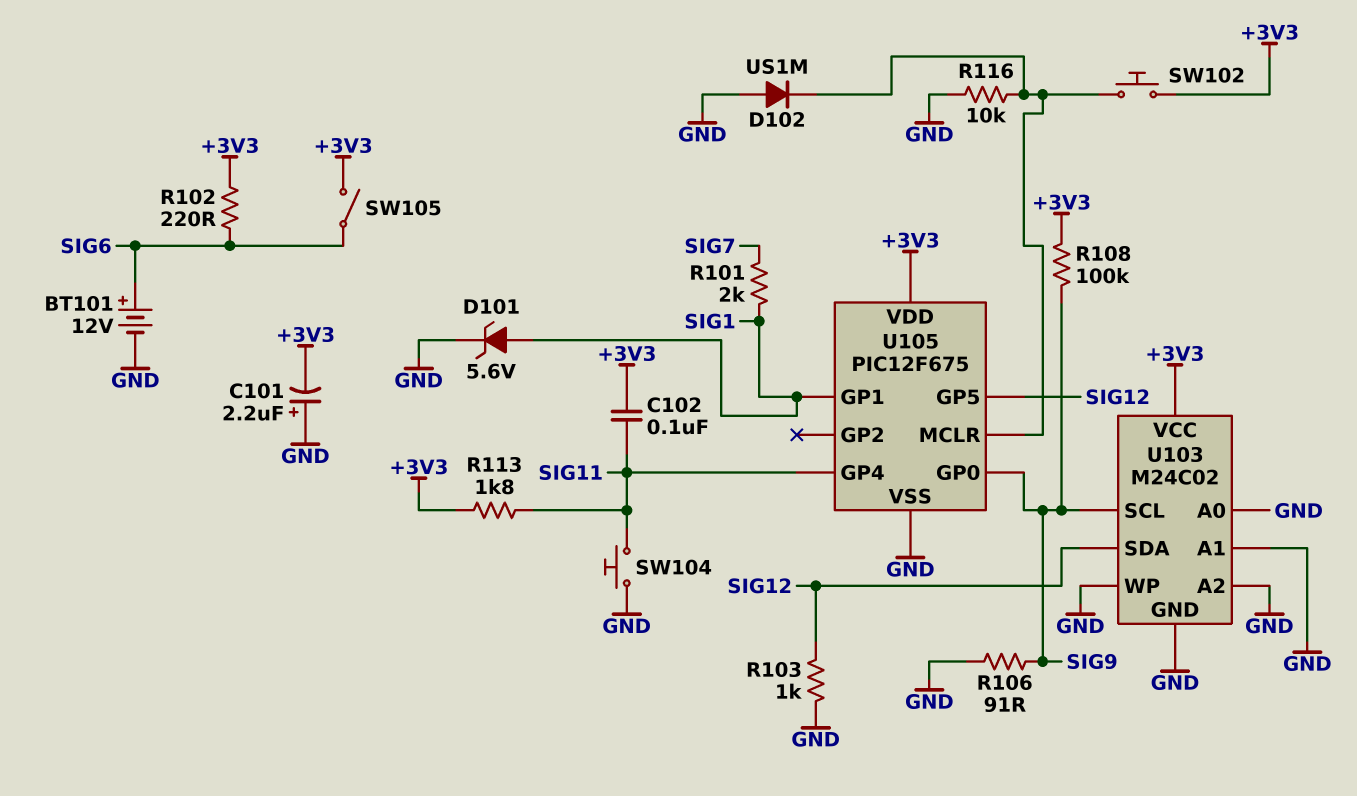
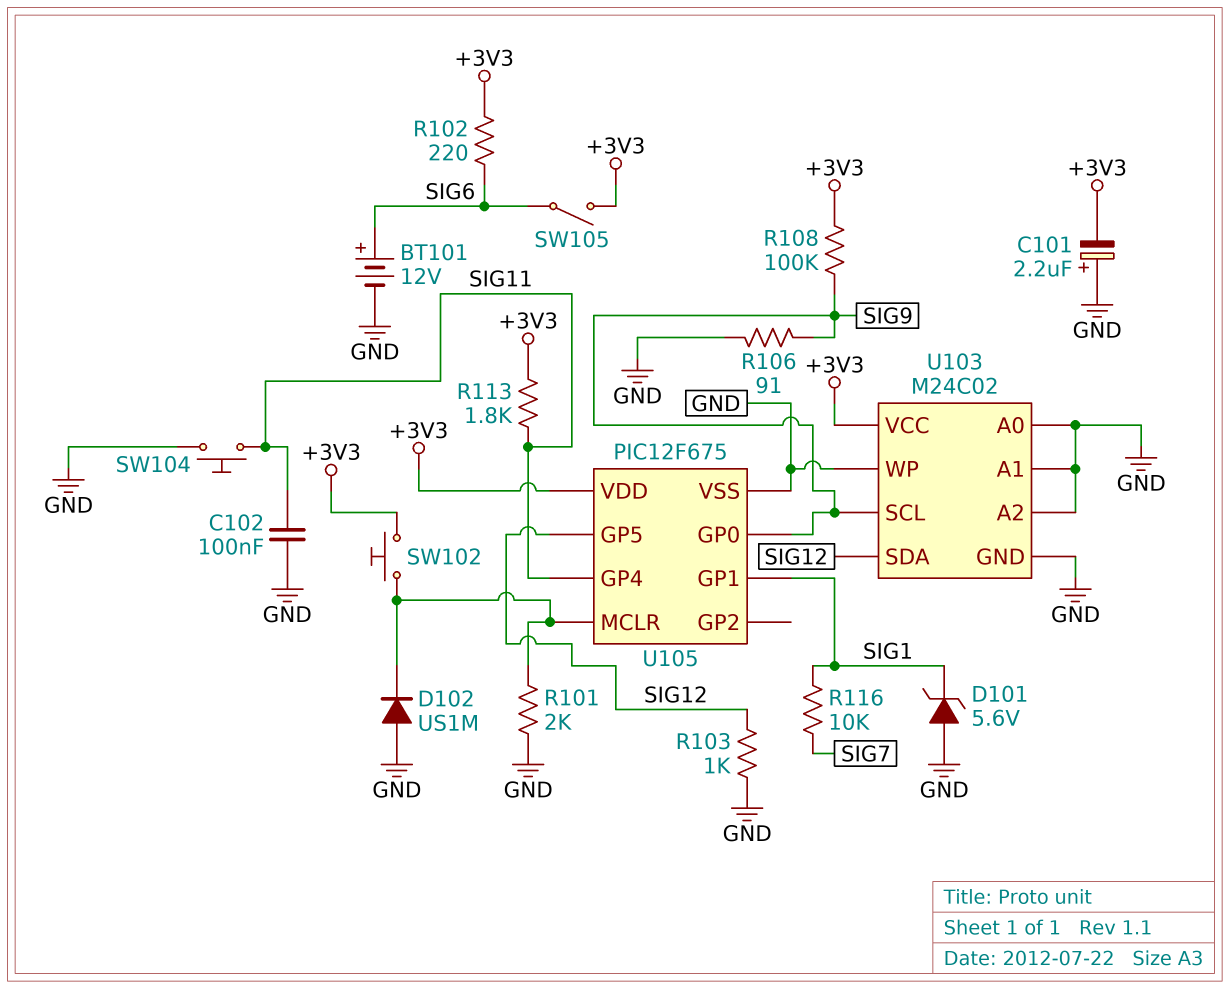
C102: 100nF (+3V3, SIG11) -> 100nF (GND, SIG11)
D101: zener 5.6V (A SIG1, K GND) -> zener 5.6V (A GND, K SIG1)
R101: 2k (SIG1, SIG7) -> 2k (GND, U105/MCLR)
R116: 10k (GND, U105/MCLR) -> 10k (SIG1, SIG7)

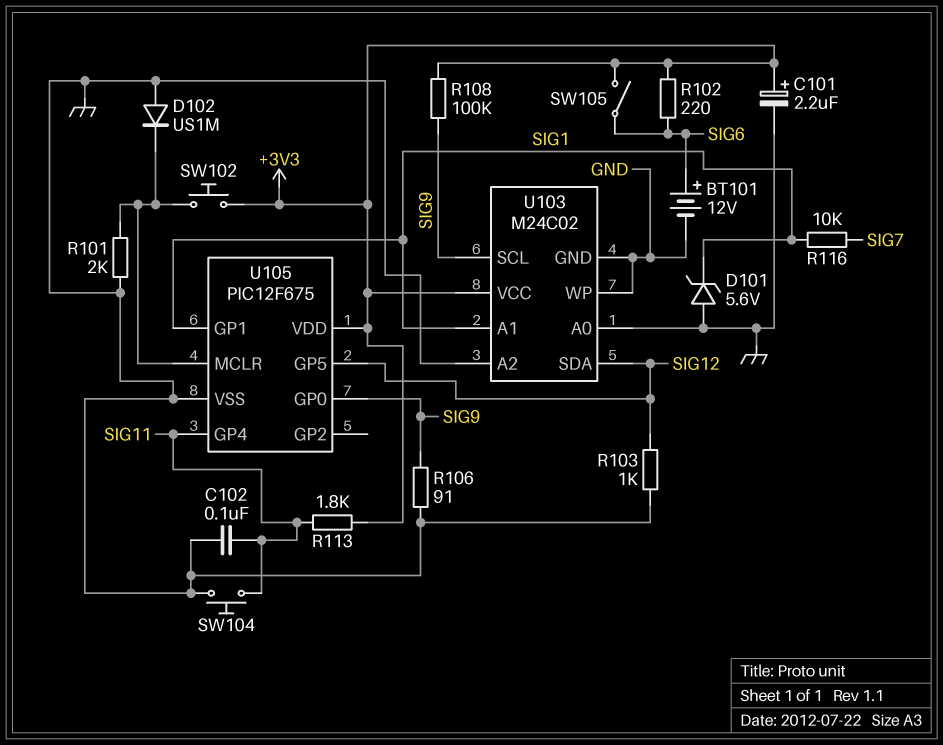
C101: 2.2uF (plus GND, minus +3V3) -> 2.2uF (plus +3V3, minus GND)
U103 pin A1: GND -> SIG1

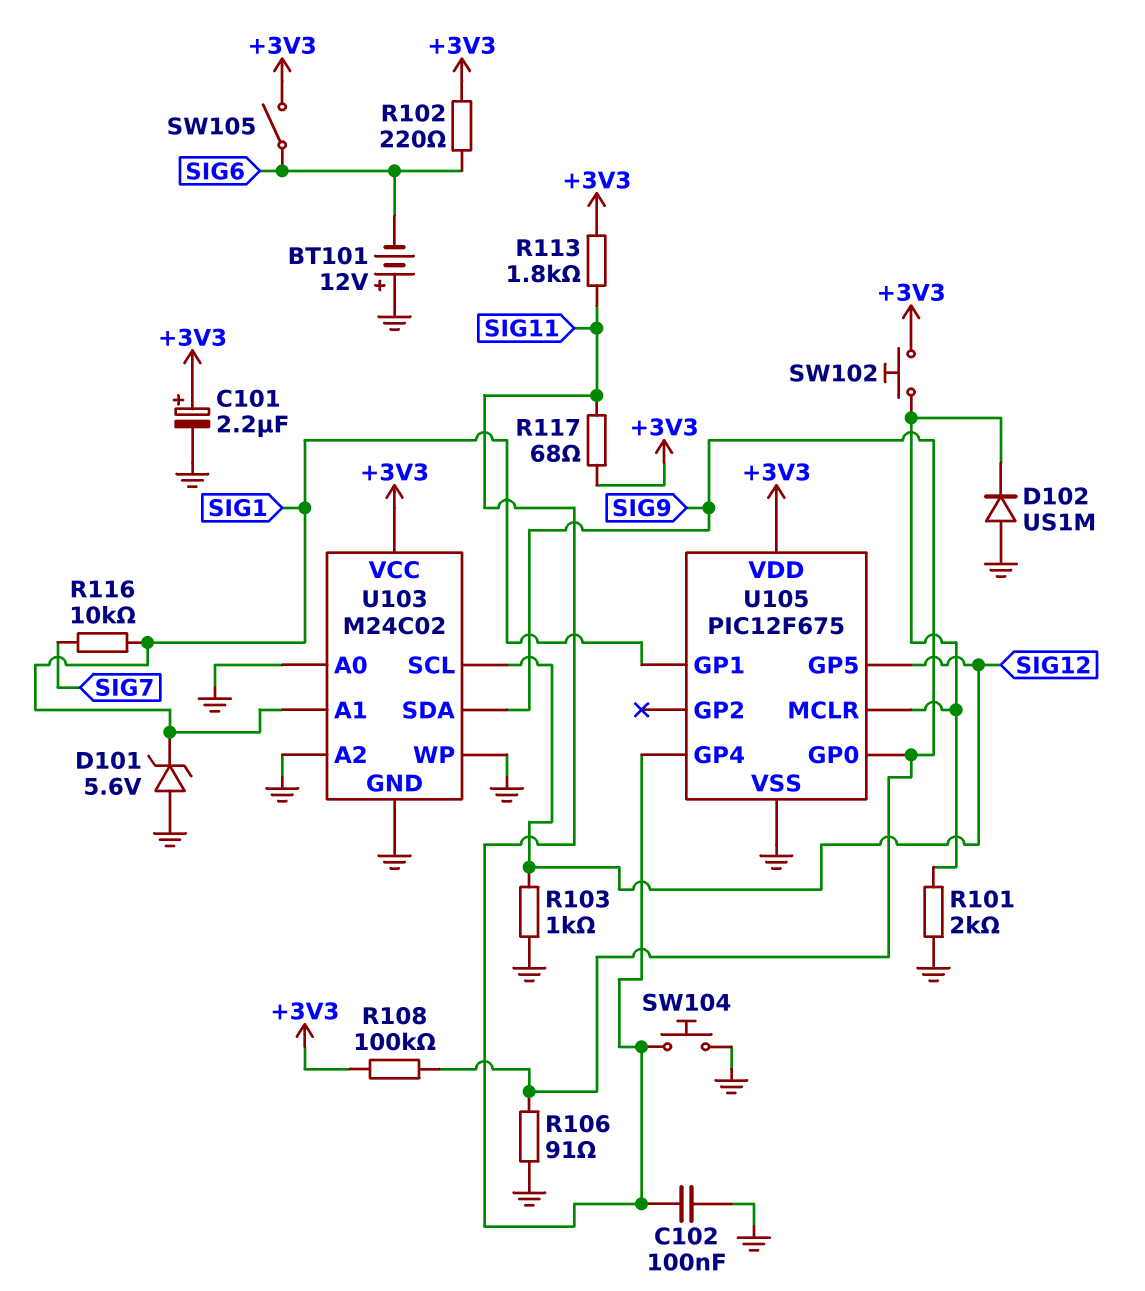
BT101: 12V (plus SIG6, minus GND) -> 12V (plus GND, minus SIG6)
R117: none -> 68 (+3V3, SIG11)
U103 pin SCL: SIG9 -> SIG12
U103 pin SDA: SIG12 -> SIG9

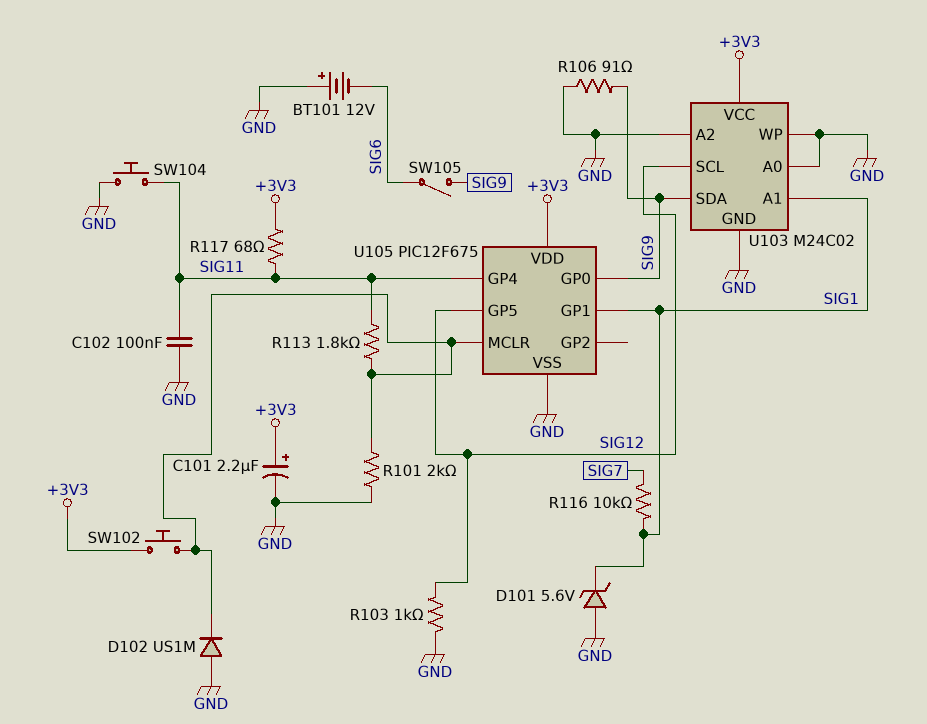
R102: 220 (+3V3, SIG6) -> none
R108: 100k (+3V3, SIG9) -> none
R113: 1.8k (+3V3, SIG11) -> 1.8k (SIG11, U105/MCLR)
SW105: switch (+3V3, SIG6) -> switch (SIG6, SIG9)

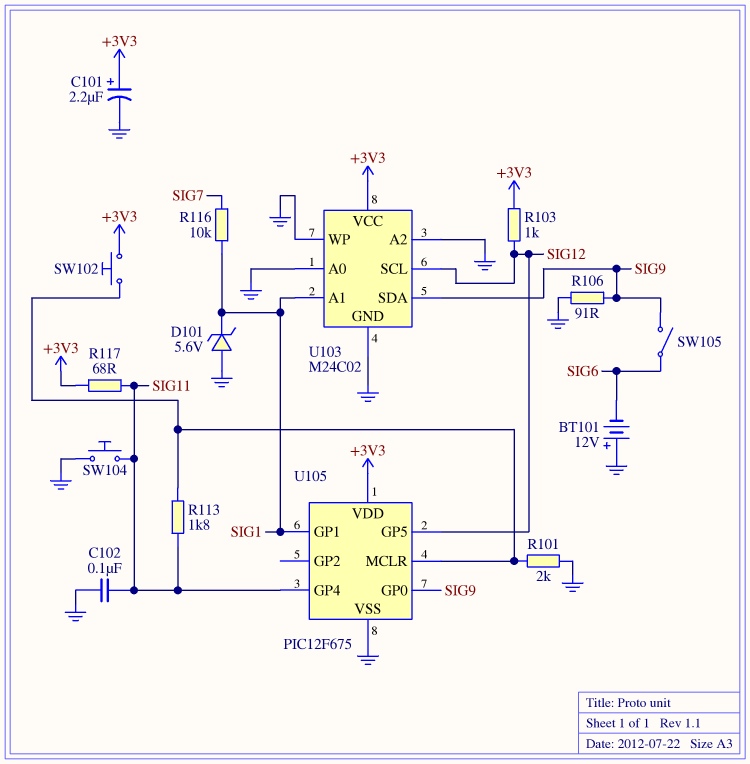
D102: diode US1M (A GND, K U105/MCLR) -> none
R103: 1k (GND, SIG12) -> 1k (+3V3, SIG12)

